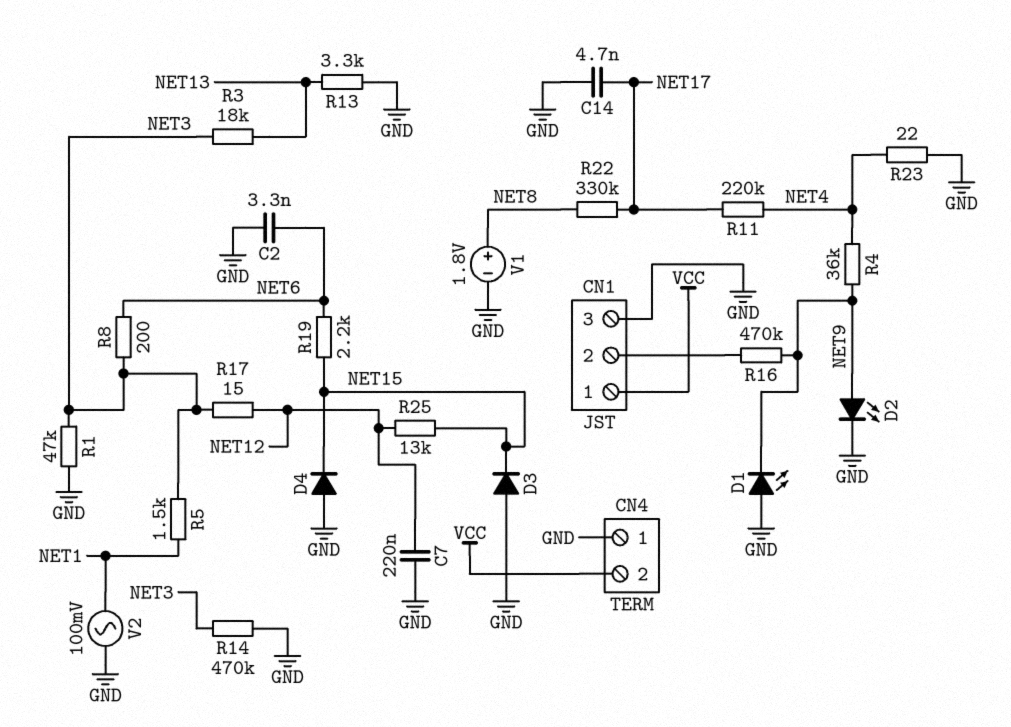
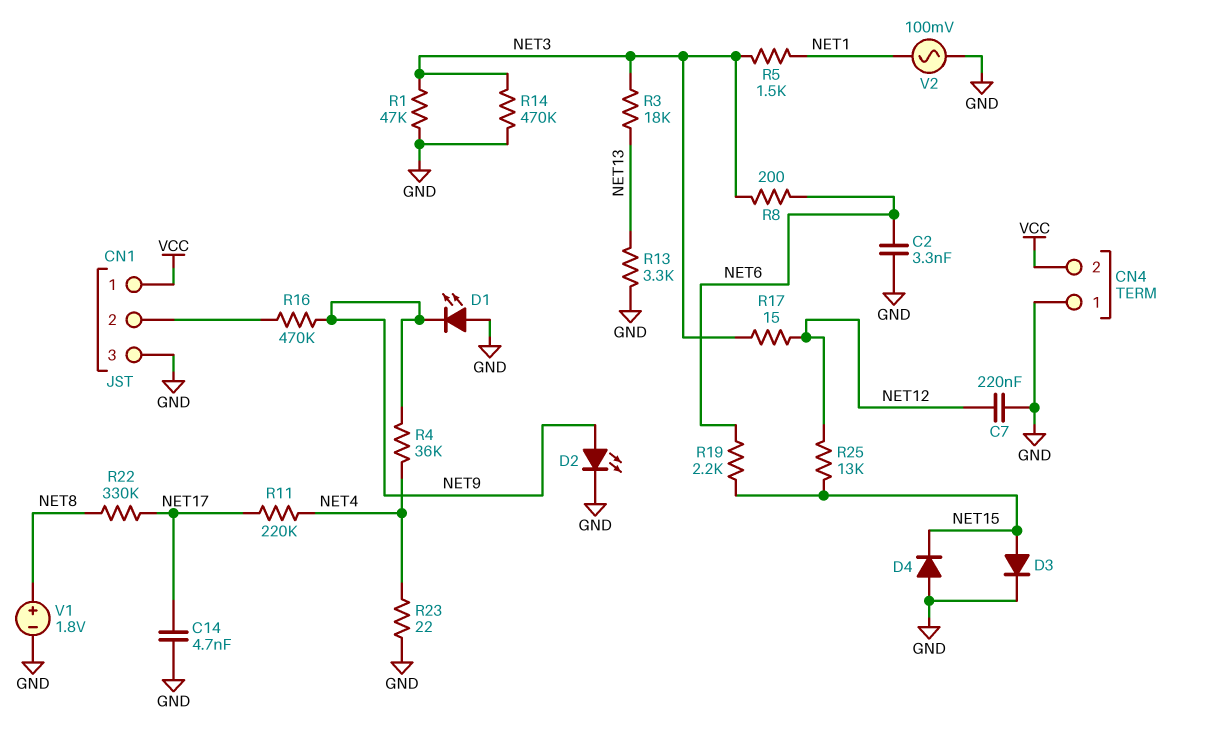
D3: diode (A GND, K NET15) -> diode (A NET15, K GND)

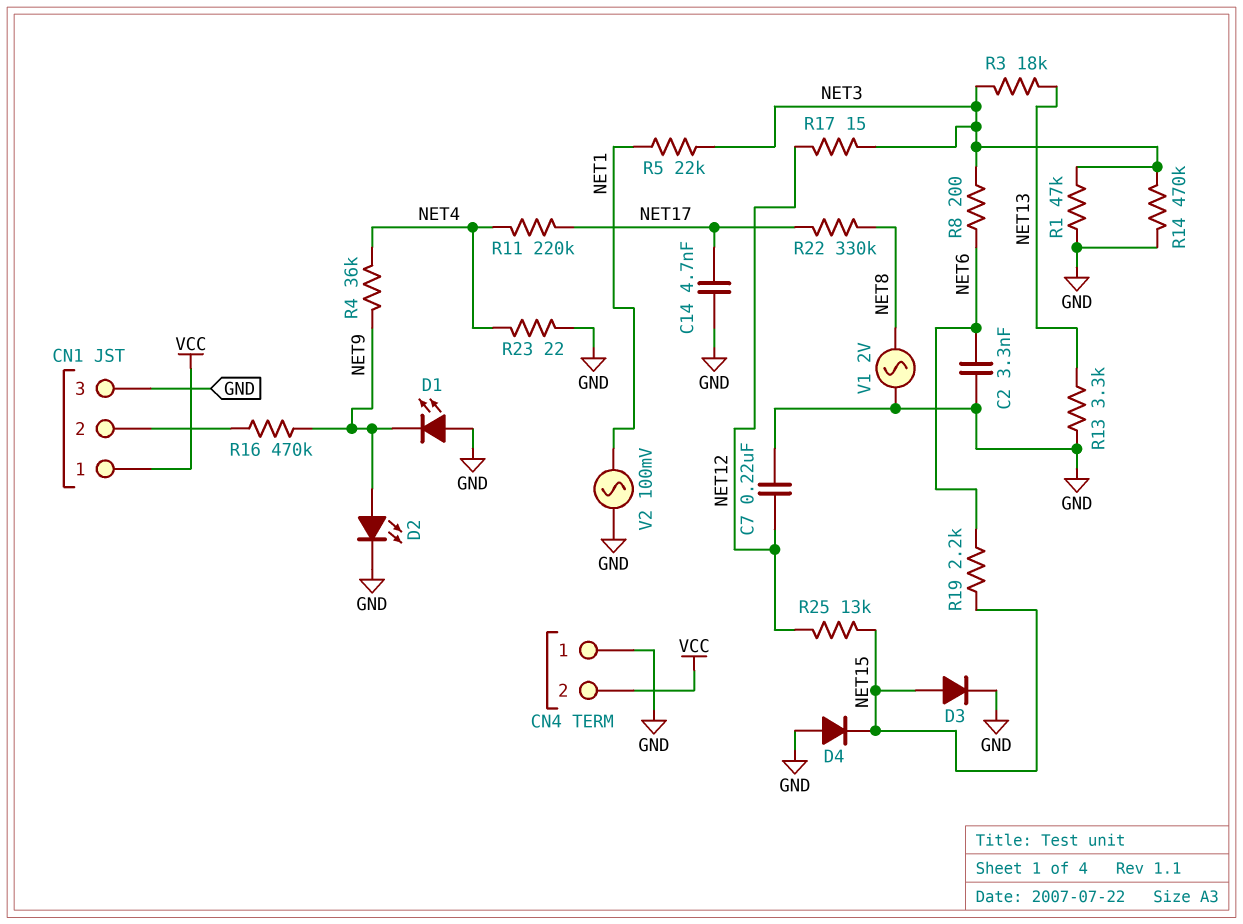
R5: 1.5k (NET1, NET3) -> 22k (NET1, NET3)
V1: 1.8V (plus NET8, minus GND) -> AC 2V (GND, NET8)

